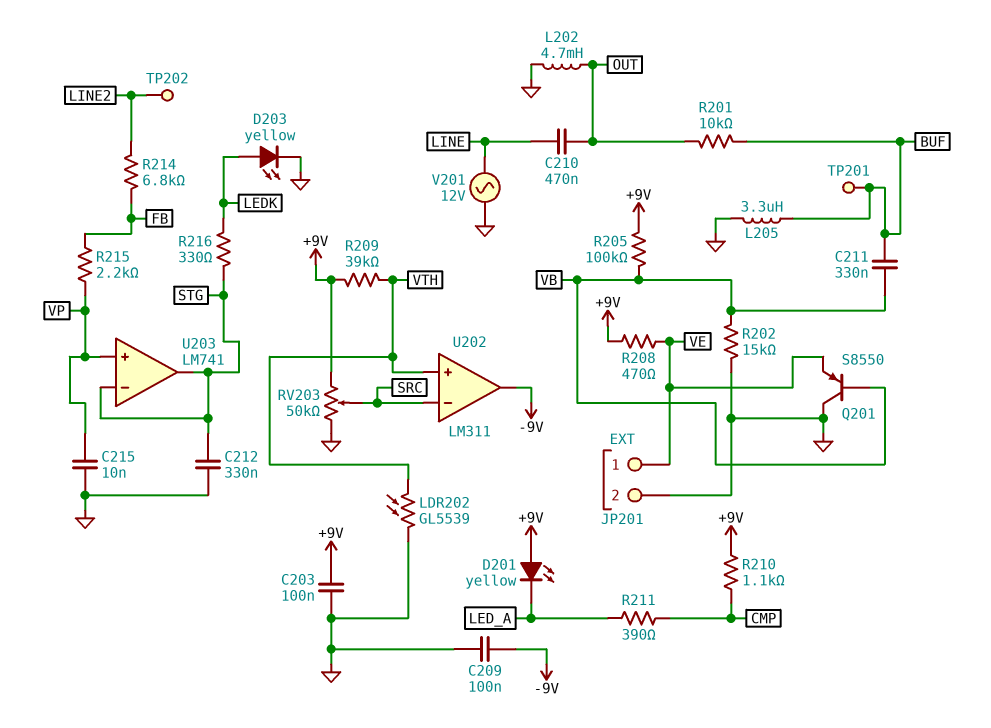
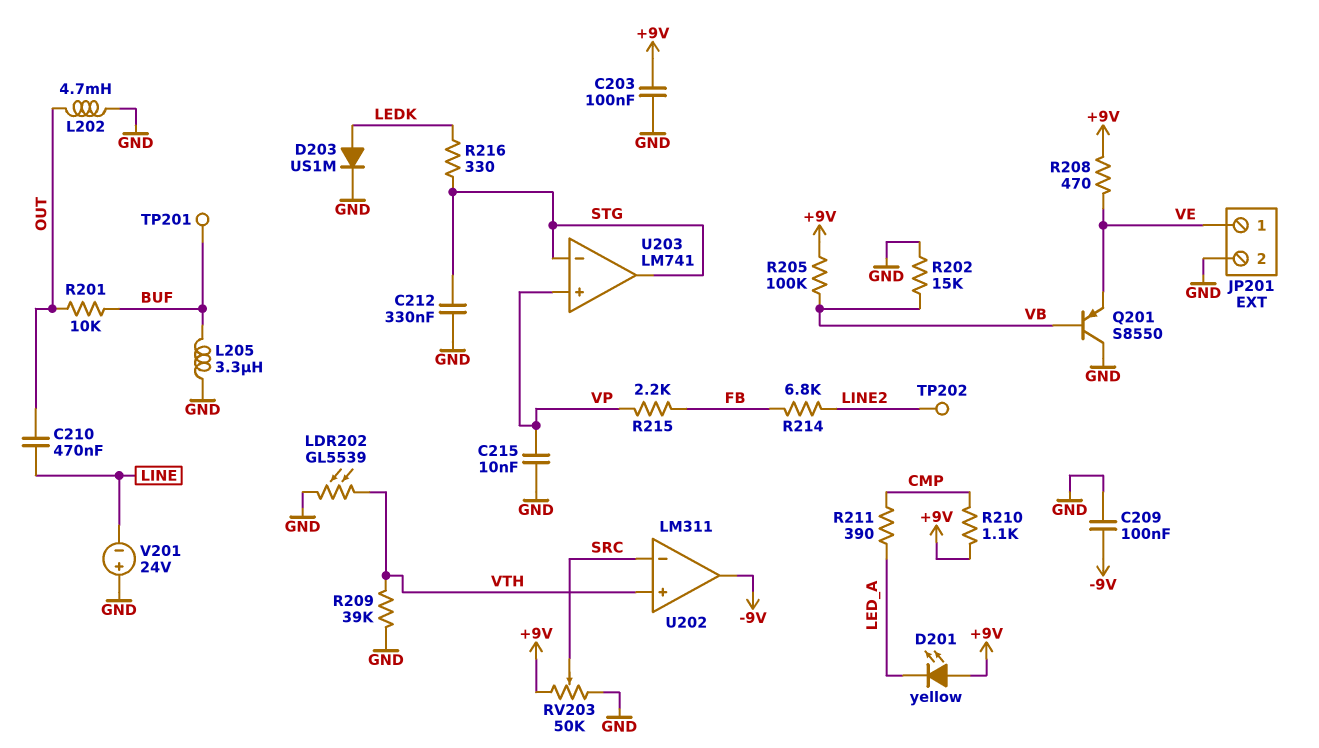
C211: 330nF (BUF, VB) -> none
D203: LED yellow (A LEDK, K GND) -> diode US1M (A LEDK, K GND)
R209: 39k (+9V, VTH) -> 39k (GND, VTH)
V201: AC 12V (GND, LINE) -> 24V (plus GND, minus LINE)

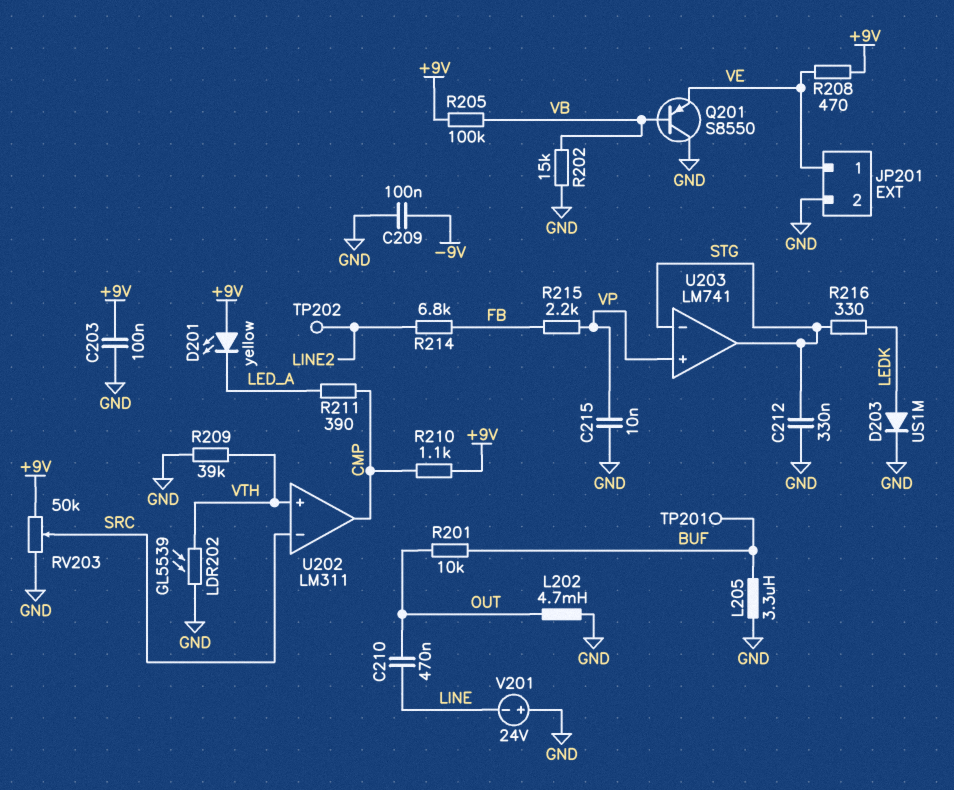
U202 pin out: -9V -> CMP

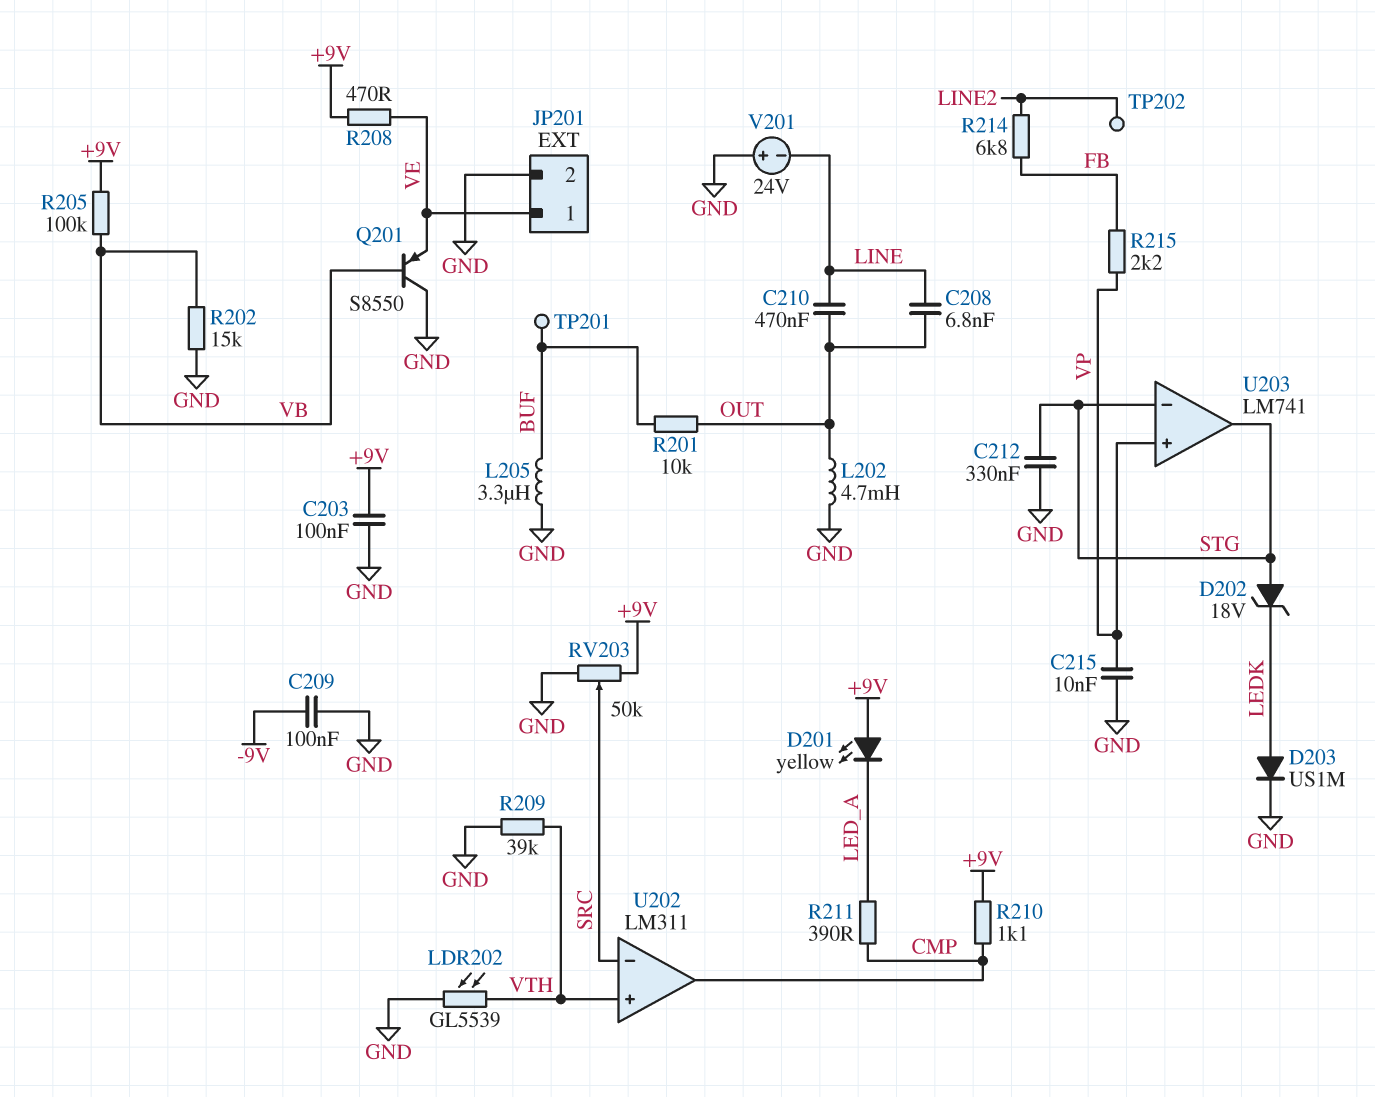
C208: none -> 6.8nF (LINE, OUT)
D202: none -> zener 18V (A STG, K LEDK)
R216: 330 (LEDK, STG) -> none

